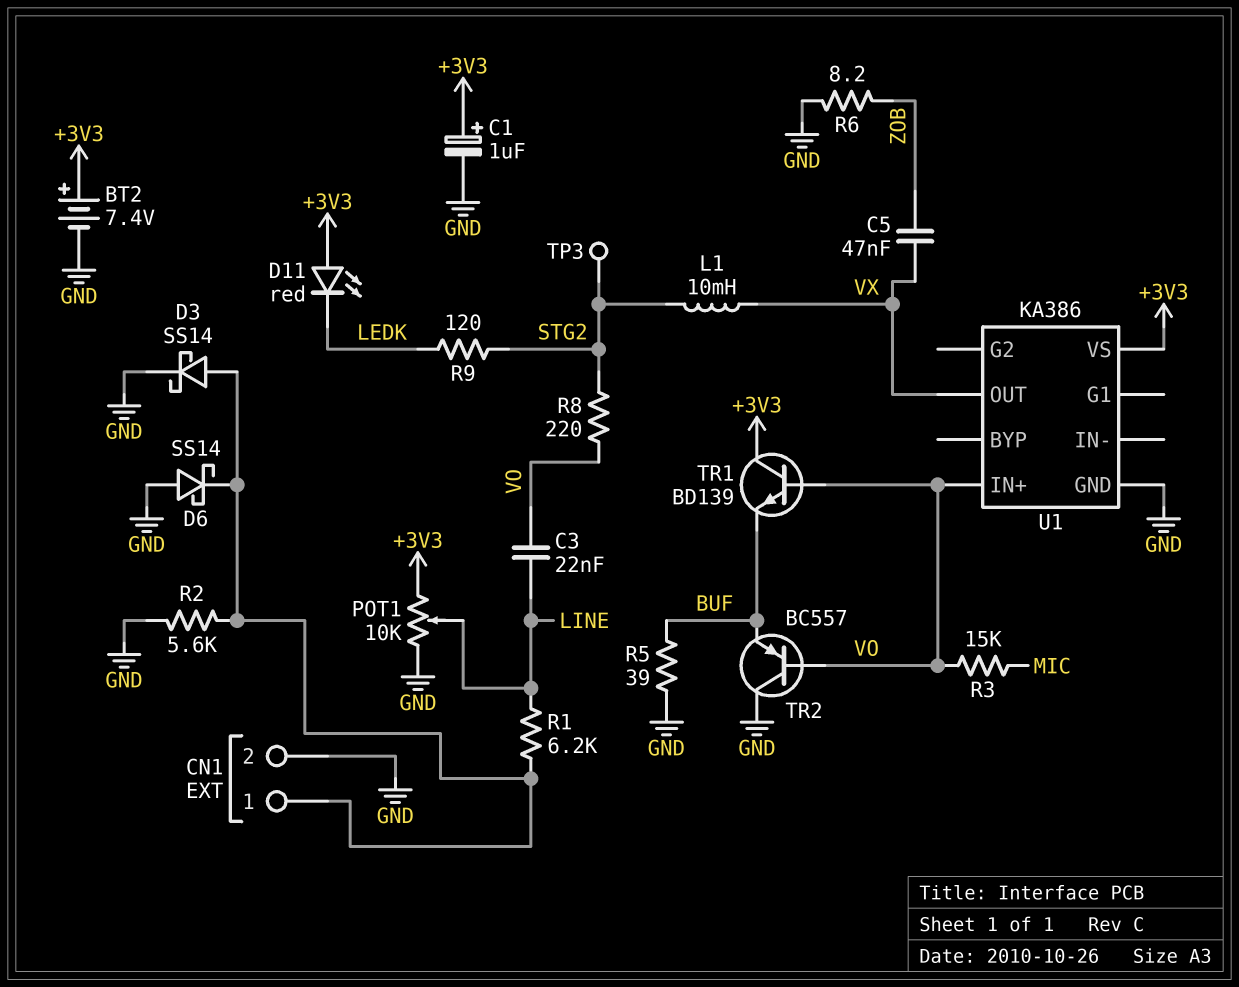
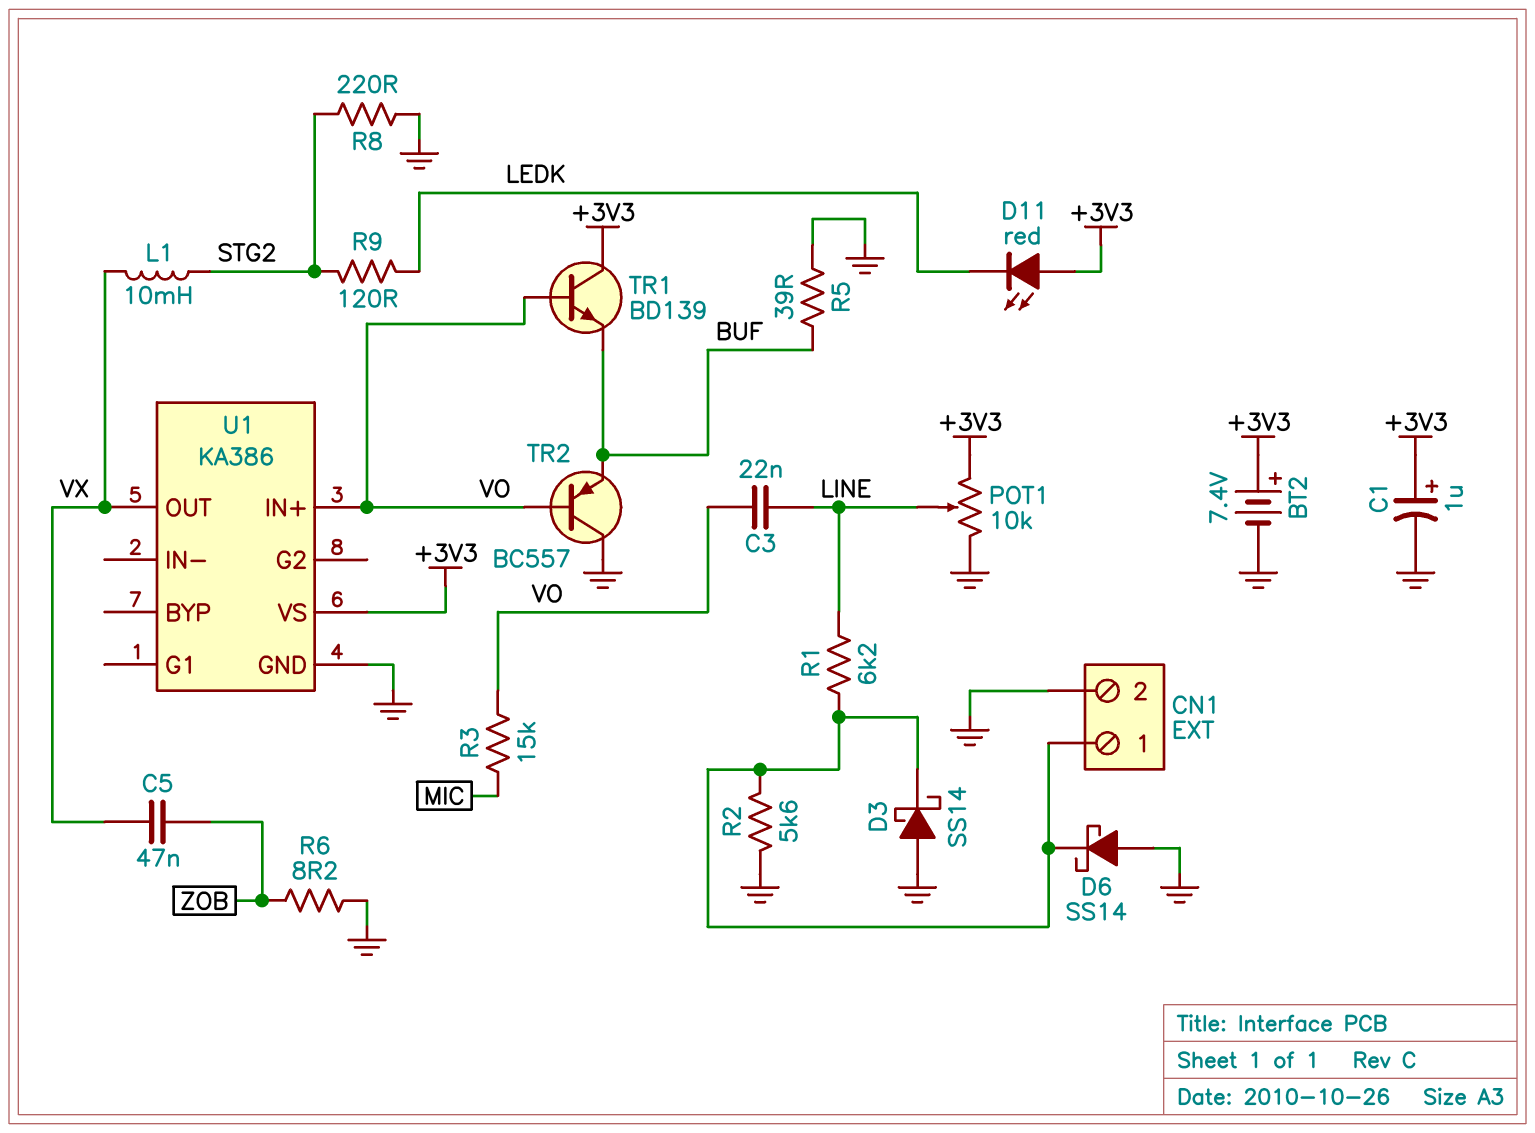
D3: schottky SS14 (A CN1/1, K GND) -> schottky SS14 (A GND, K CN1/1)
R8: 220 (STG2, VO) -> 220 (GND, STG2)
TP3: test point (STG2) -> none

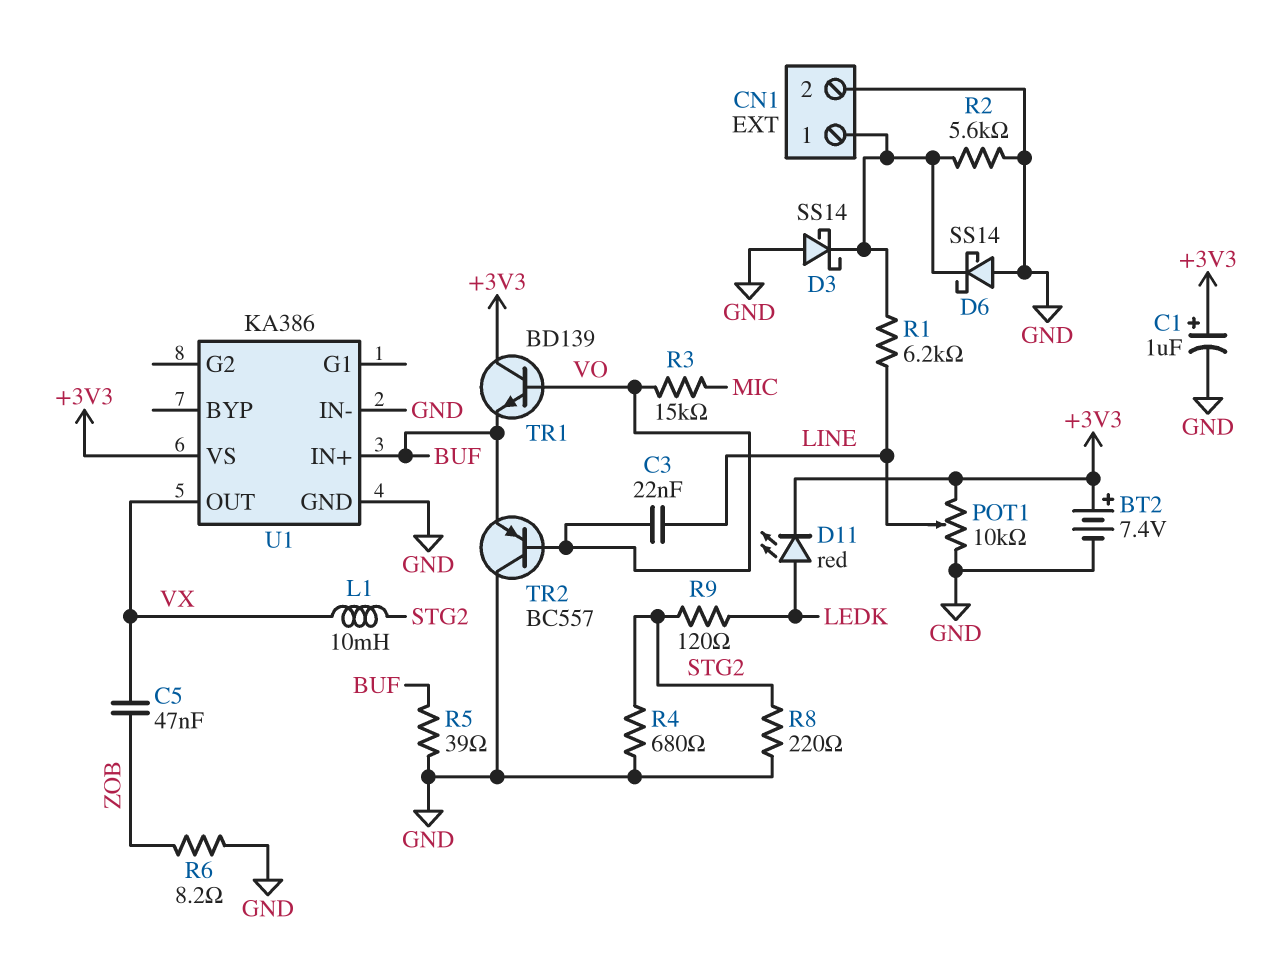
D11: LED red (A +3V3, K LEDK) -> LED red (A LEDK, K +3V3)
R4: none -> 680 (GND, STG2)
U1 pin IN+: VO -> BUF
U1 pin IN-: none -> GND

